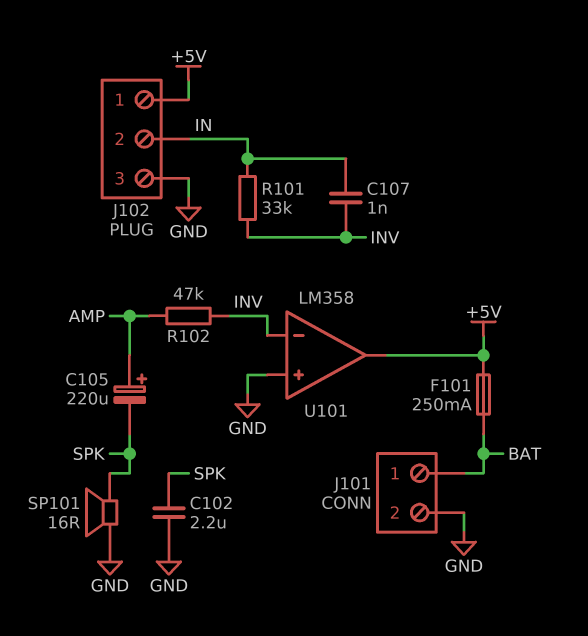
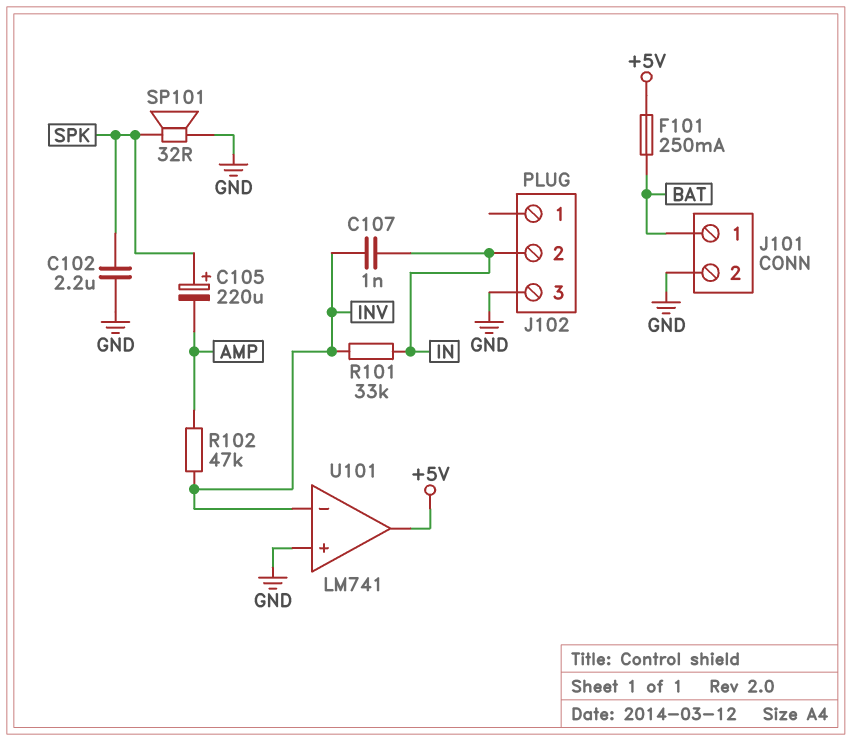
C105: 220uF (plus AMP, minus SPK) -> 220uF (plus SPK, minus AMP)
J102 pin 1: +5V -> none
SP101: speaker 16R (GND, SPK) -> speaker 32R (GND, SPK)
U101: LM358 -> LM741

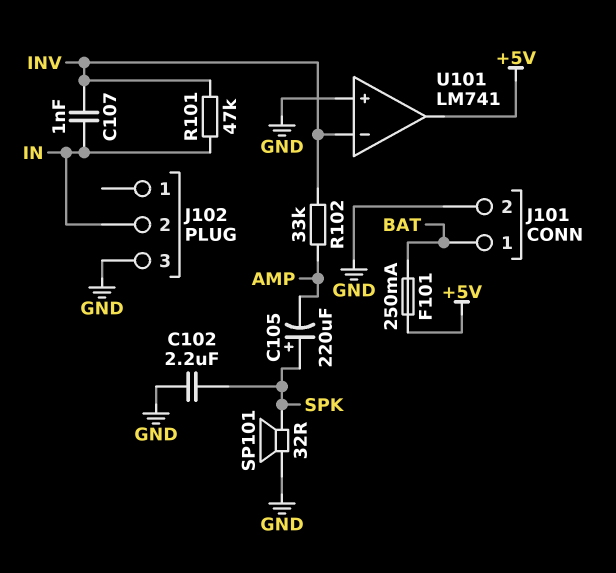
R101: 33k (IN, INV) -> 47k (IN, INV)
R102: 47k (AMP, INV) -> 33k (AMP, INV)

